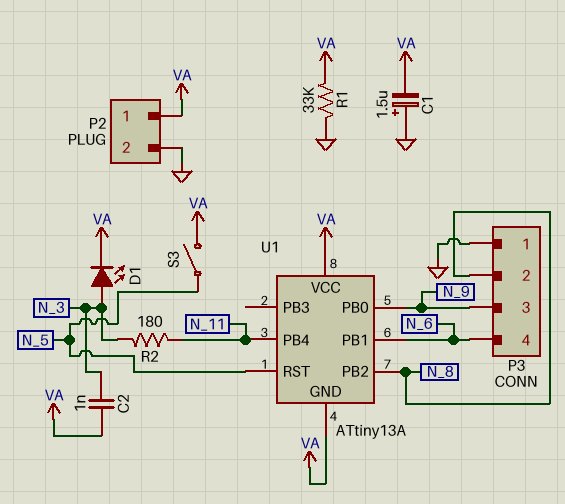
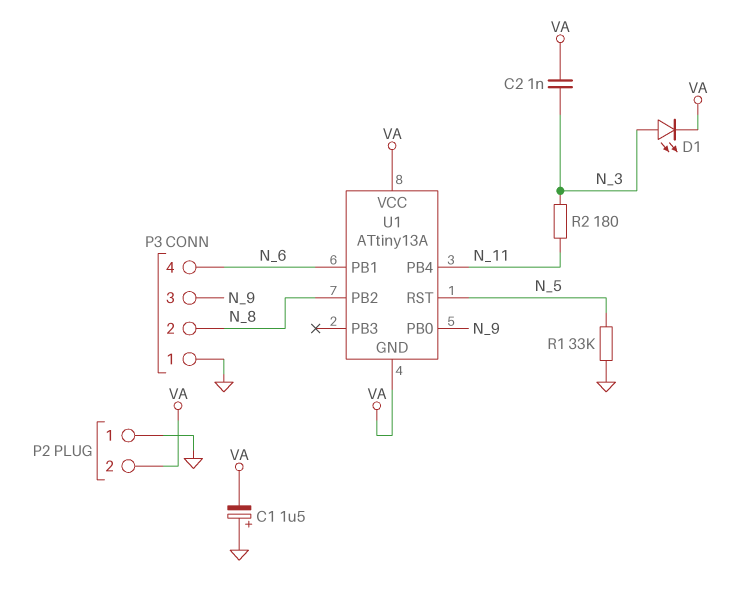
P2 pin 1: VA -> GND
P2 pin 2: GND -> VA
R1: 33k (GND, VA) -> 33k (GND, N_5)
S3: switch (N_5, VA) -> none

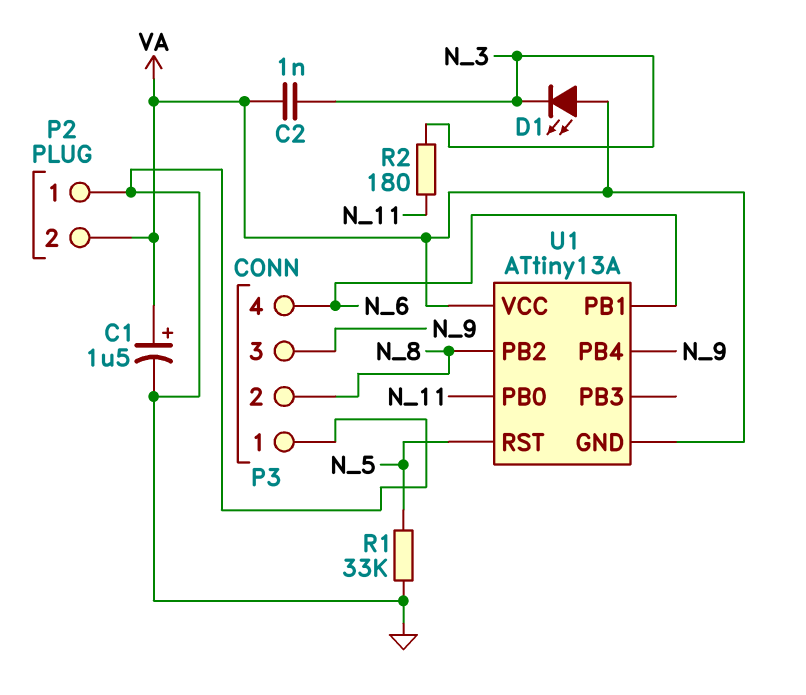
C1: 1.5uF (plus GND, minus VA) -> 1.5uF (plus VA, minus GND)
D1: LED (A N_3, K VA) -> LED (A VA, K N_3)
U1 pin PB0: N_9 -> N_11
U1 pin PB4: N_11 -> N_9

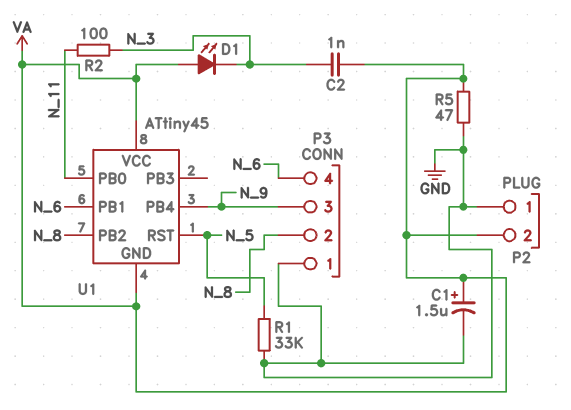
R2: 180 (N_3, N_11) -> 100 (N_3, N_11)
R5: none -> 47 (GND, VA)
U1: ATtiny13A -> ATtiny45

